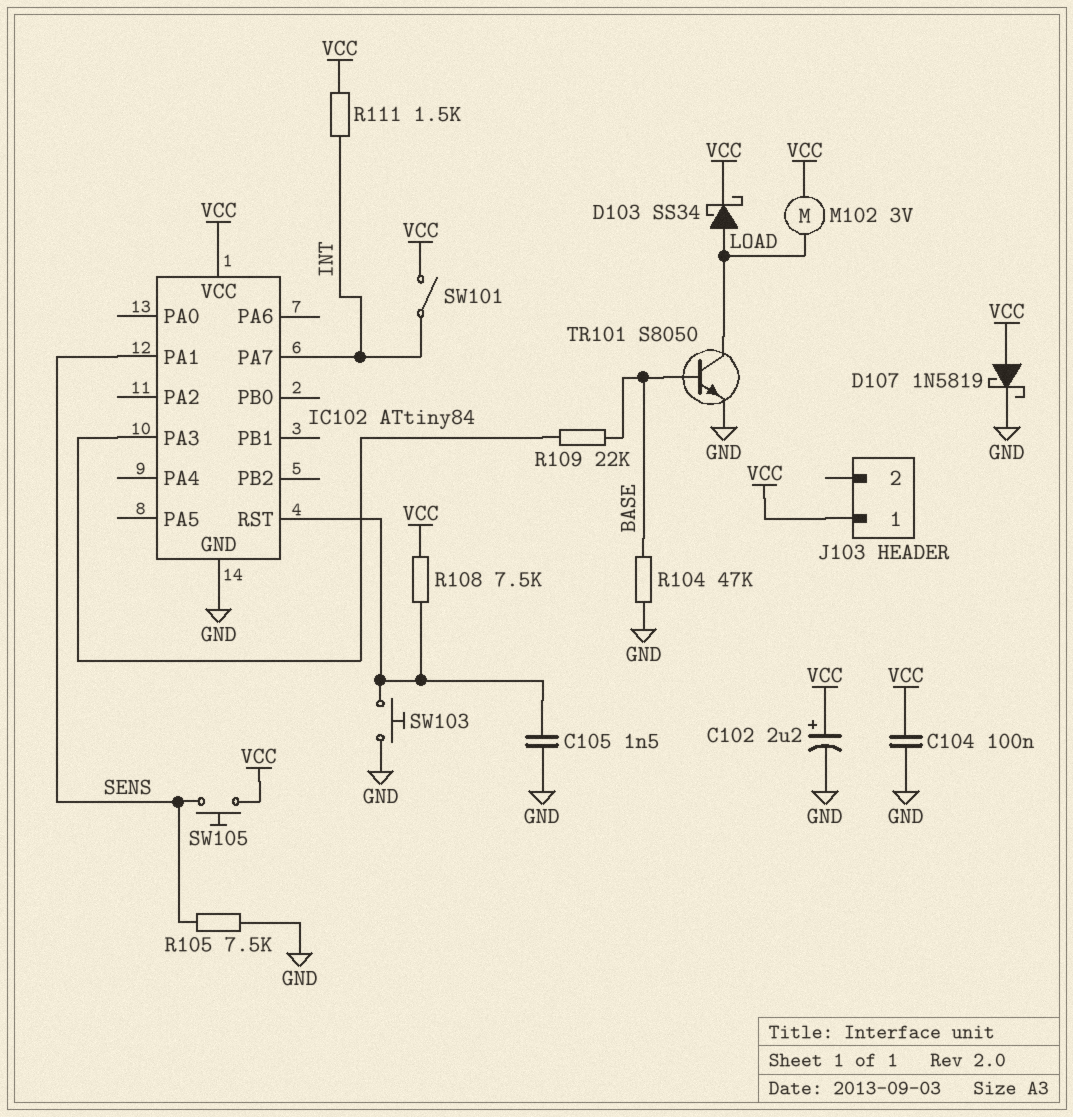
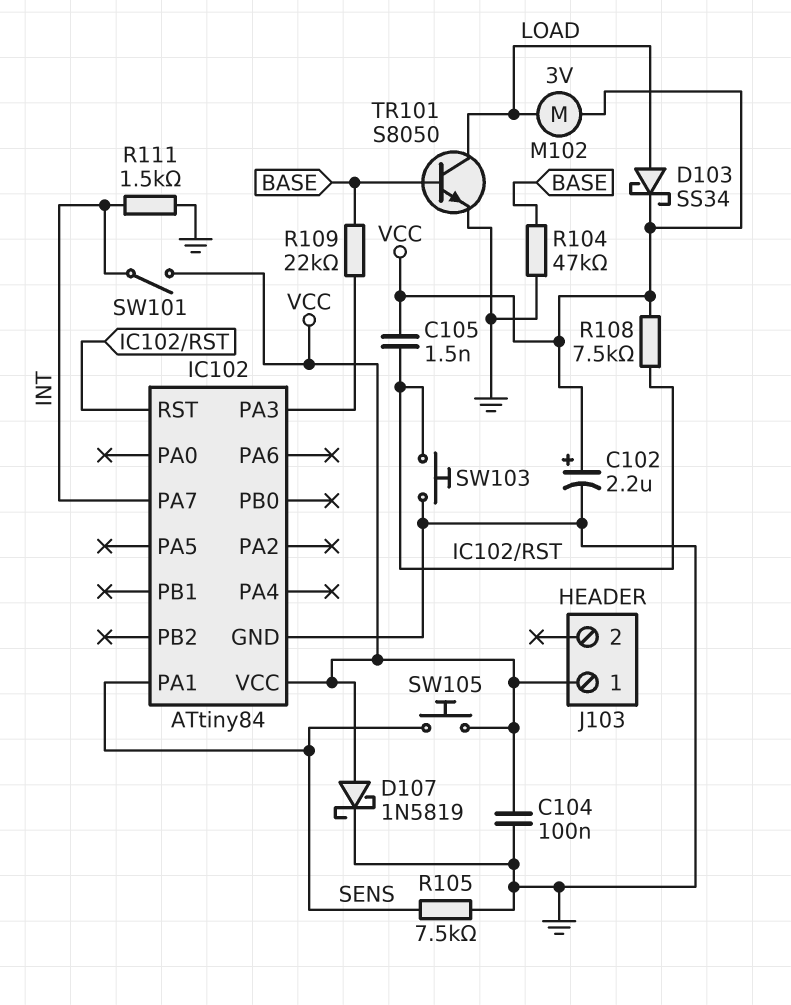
C105: 1.5nF (GND, IC102/RST) -> 1.5nF (IC102/RST, VCC)
R111: 1.5k (INT, VCC) -> 1.5k (GND, INT)

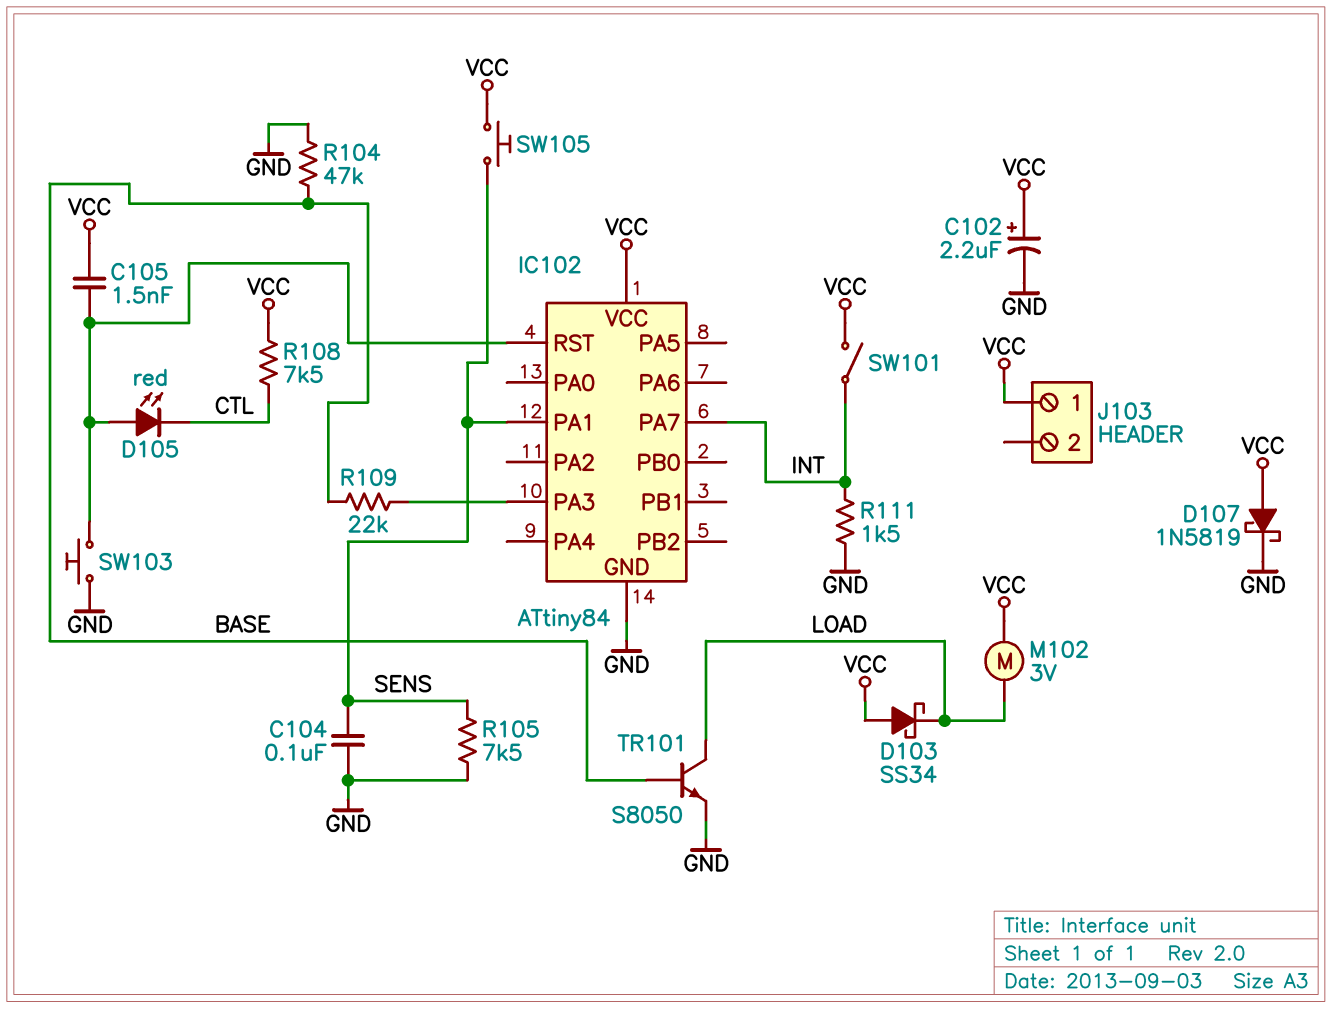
C104: 100nF (GND, VCC) -> 100nF (GND, SENS)
D103: schottky SS34 (A LOAD, K VCC) -> schottky SS34 (A VCC, K LOAD)
D105: none -> LED red (A IC102/RST, K CTL)
R108: 7.5k (IC102/RST, VCC) -> 7.5k (CTL, VCC)

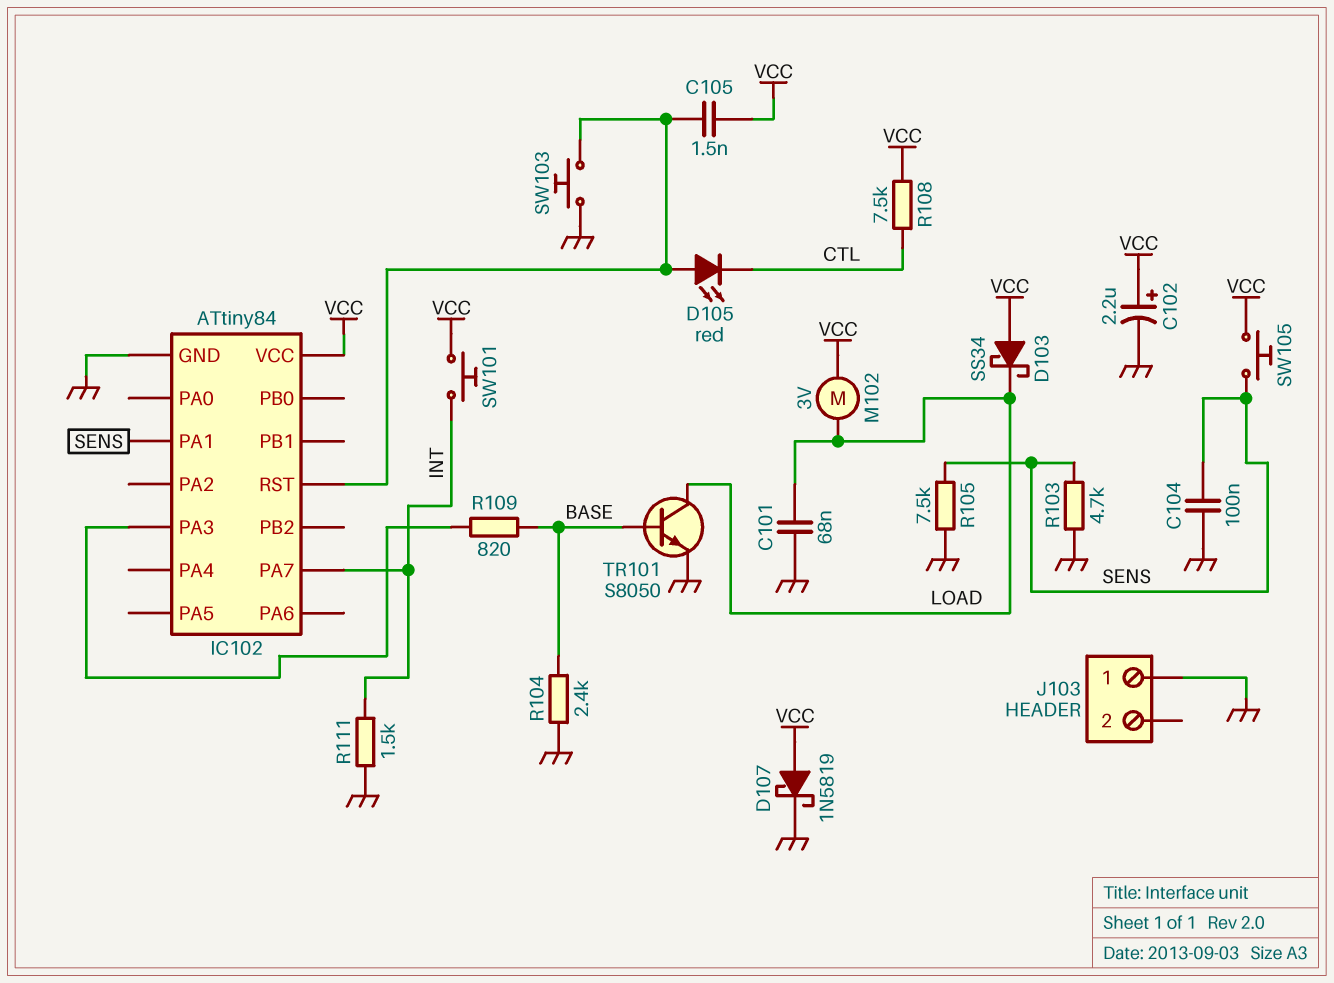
C101: none -> 68nF (GND, LOAD)
J103 pin 1: VCC -> GND
R103: none -> 4.7k (GND, SENS)
R104: 47k (BASE, GND) -> 2.4k (BASE, GND)
R109: 22k (BASE, IC102/PA3) -> 820 (BASE, IC102/PA3)
SW101: switch (INT, VCC) -> button (INT, VCC)

